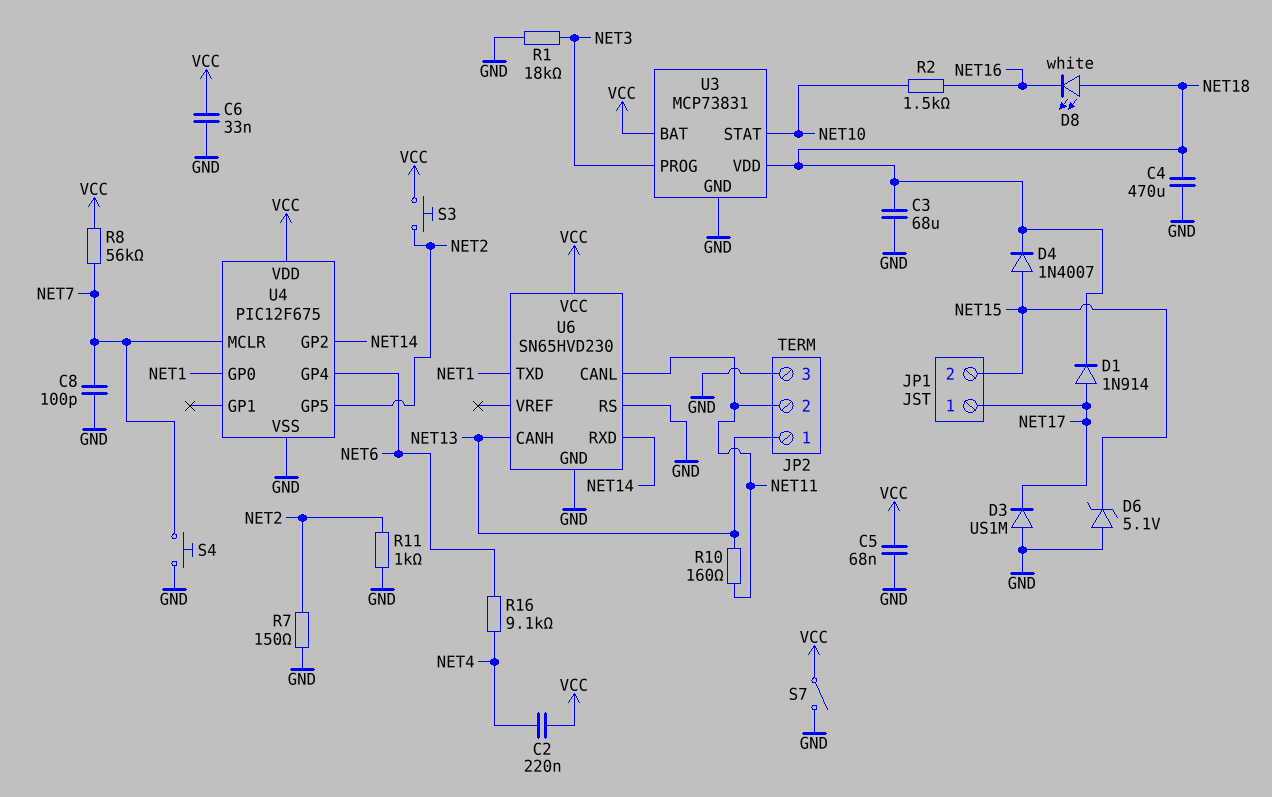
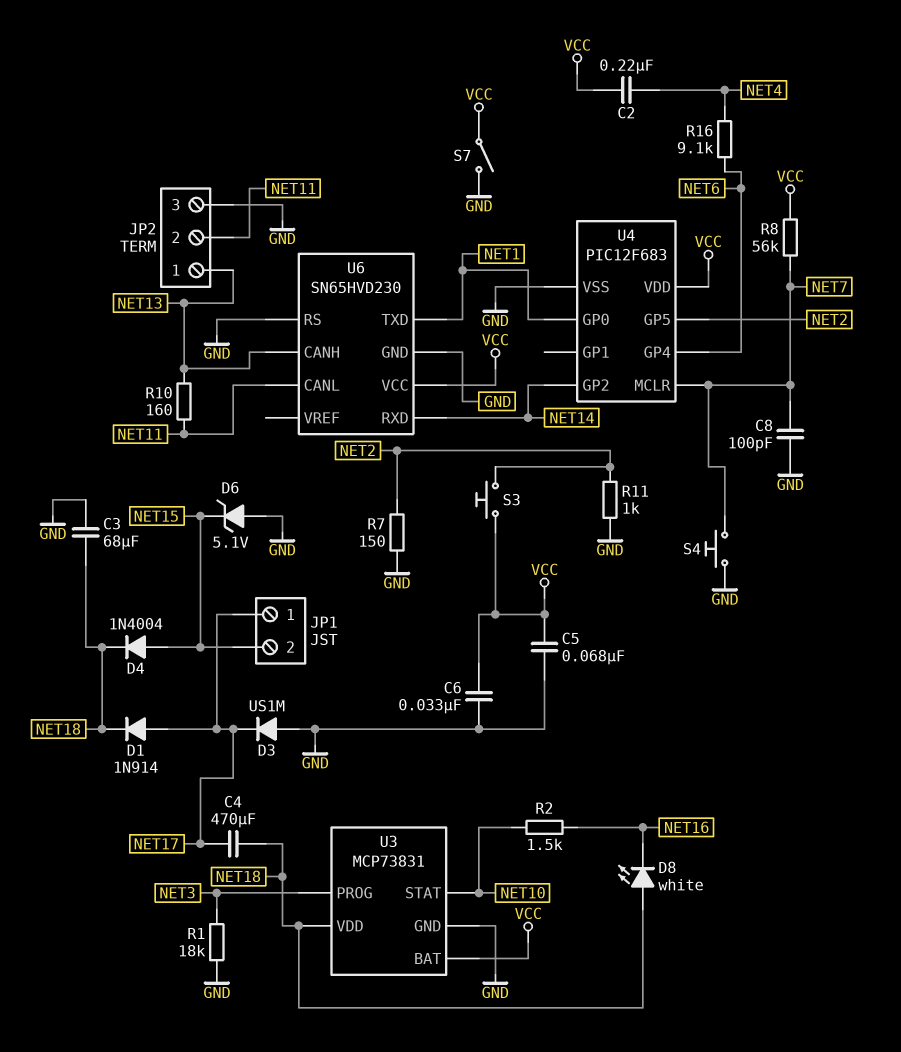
C4: 470uF (GND, NET18) -> 470uF (NET17, NET18)
D4: diode 1N4007 (A NET15, K NET18) -> diode 1N4004 (A NET15, K NET18)
U4: PIC12F675 -> PIC12F683

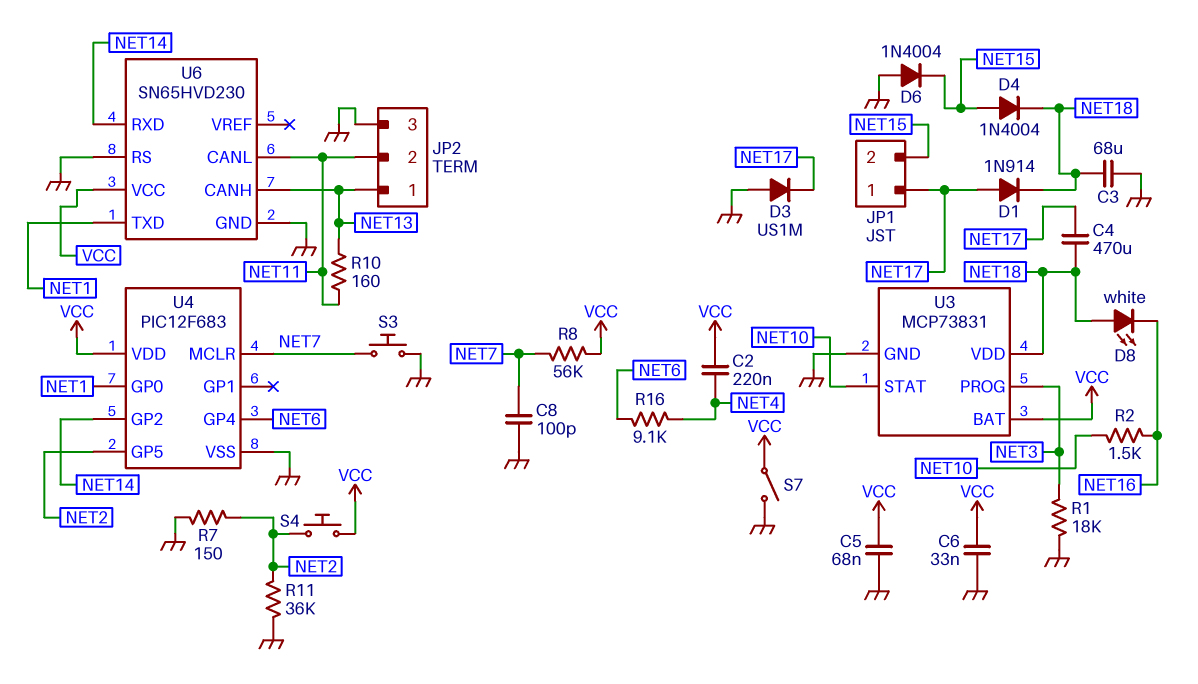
D6: zener 5.1V (A GND, K NET15) -> diode 1N4004 (A GND, K NET15)
R11: 1k (GND, NET2) -> 36k (GND, NET2)
S3: button (NET2, VCC) -> button (GND, NET7)
S4: button (GND, NET7) -> button (NET2, VCC)

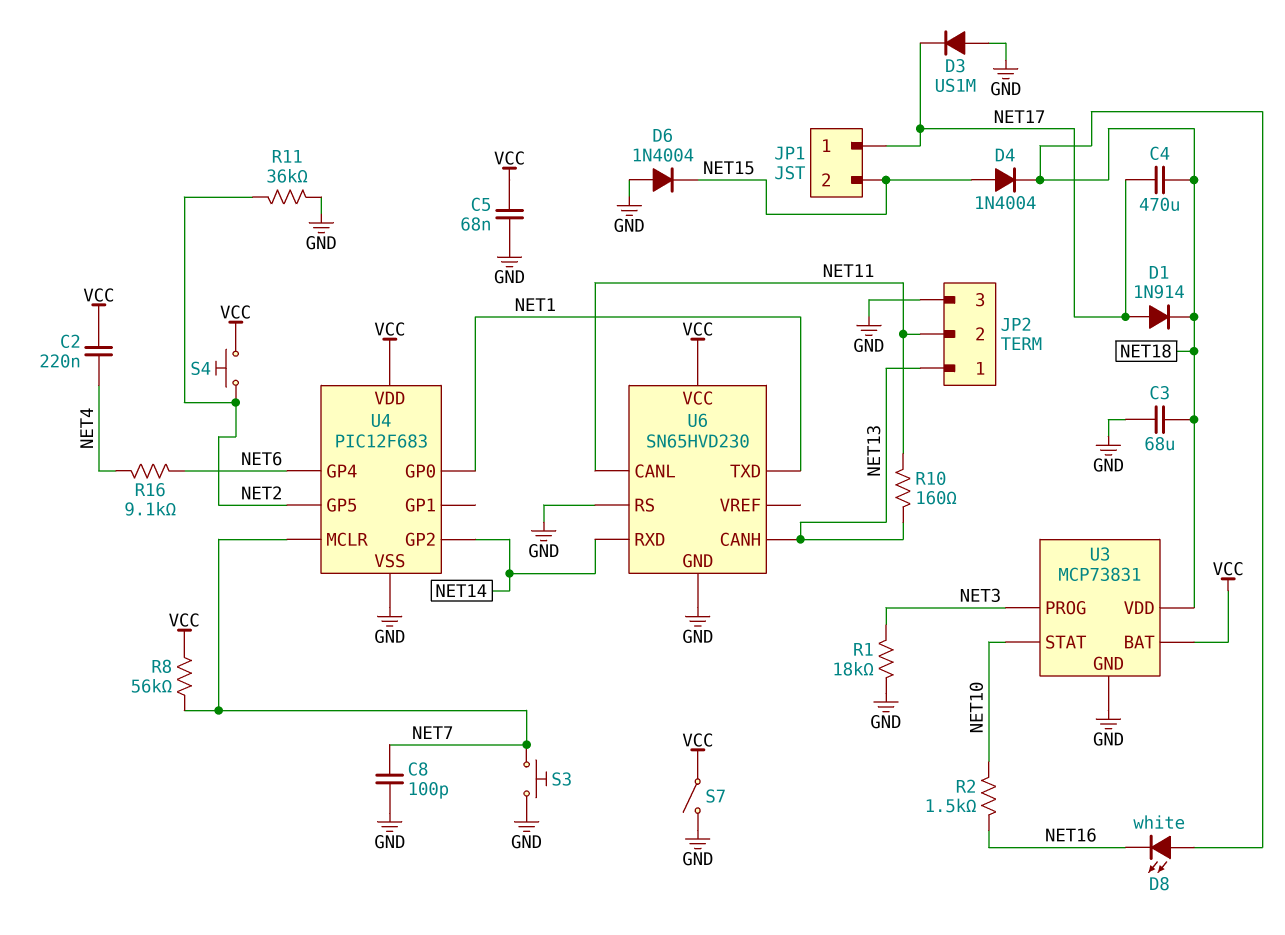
C6: 33nF (GND, VCC) -> none
R7: 150 (GND, NET2) -> none

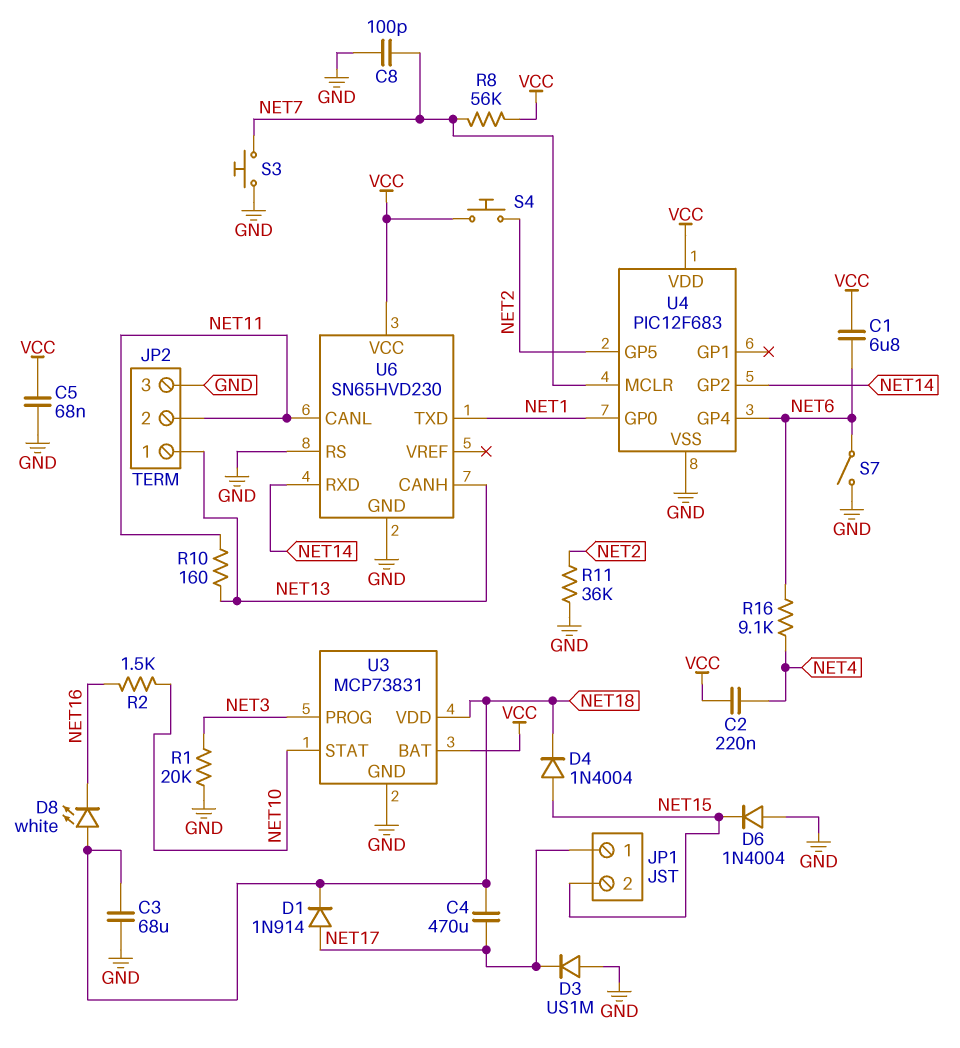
C1: none -> 6.8uF (NET6, VCC)
R1: 18k (GND, NET3) -> 20k (GND, NET3)
S7: switch (GND, VCC) -> switch (GND, NET6)

